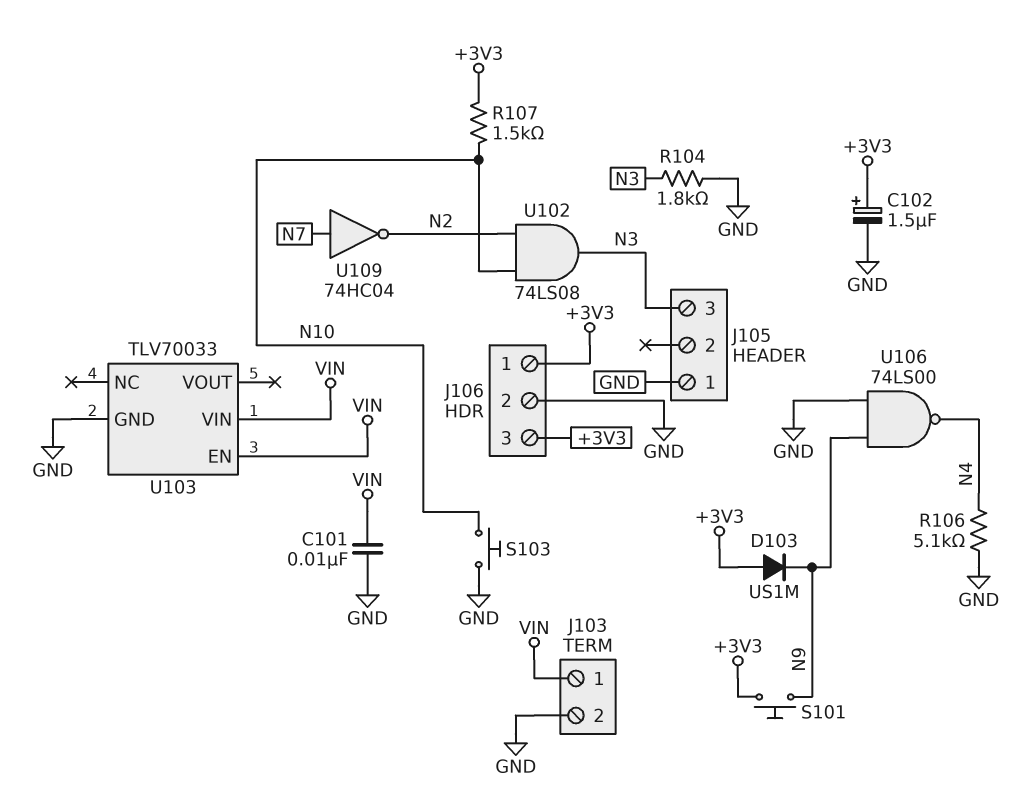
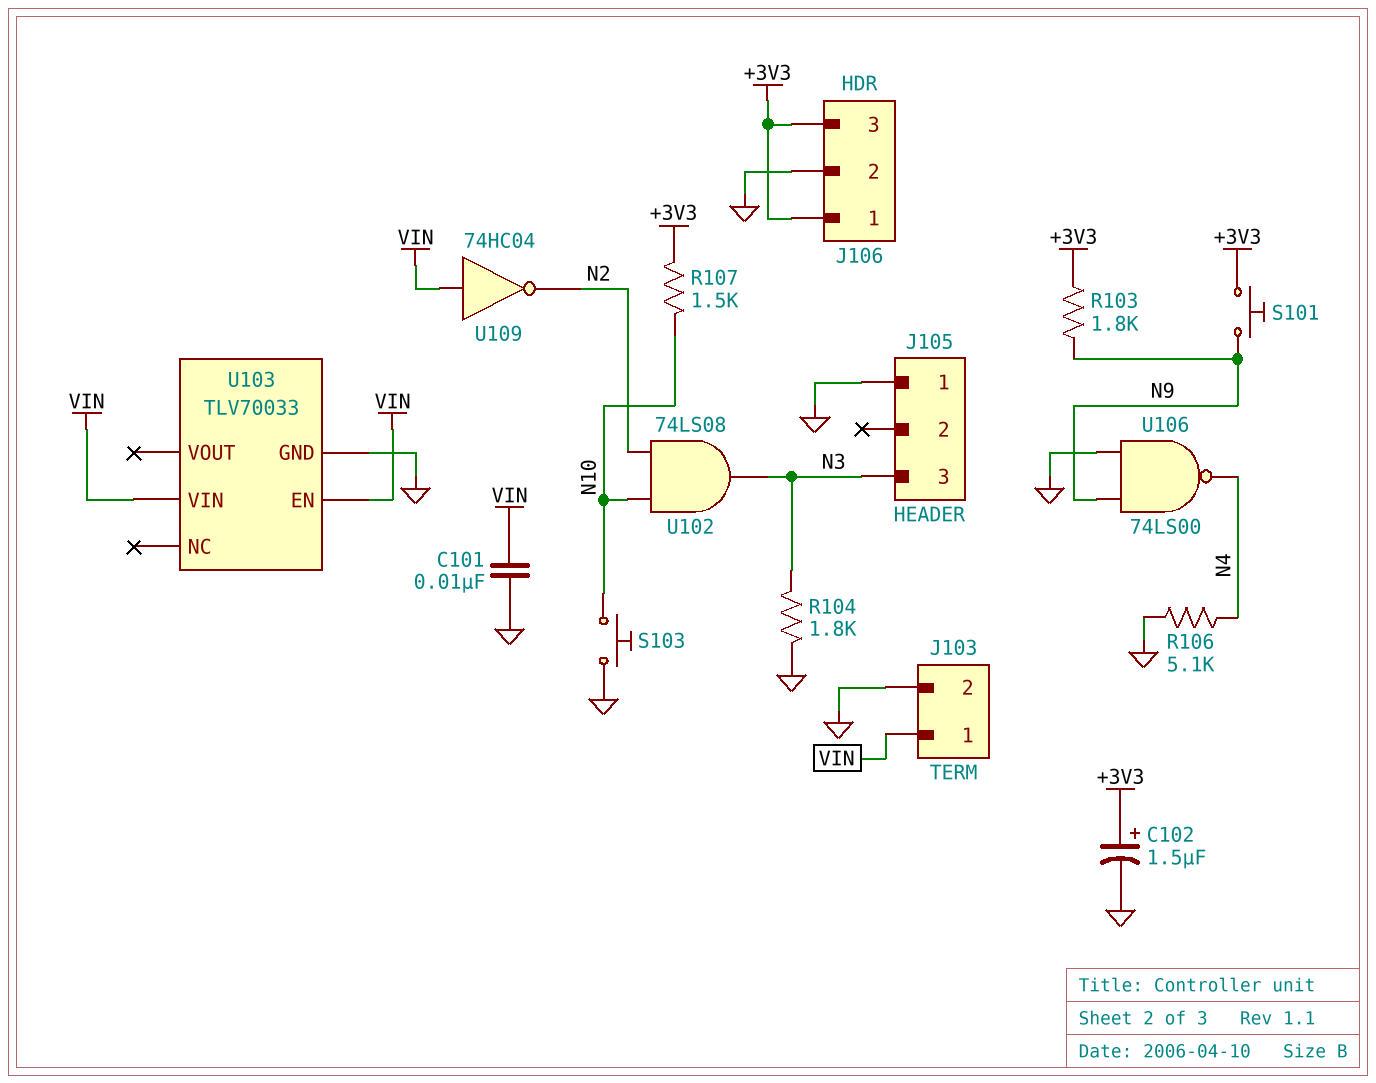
D103: diode US1M (A +3V3, K N9) -> none
R103: none -> 1.8k (+3V3, N9)
U109: NOT 74HC04 (in N7, out N2) -> NOT 74HC04 (in VIN, out N2)

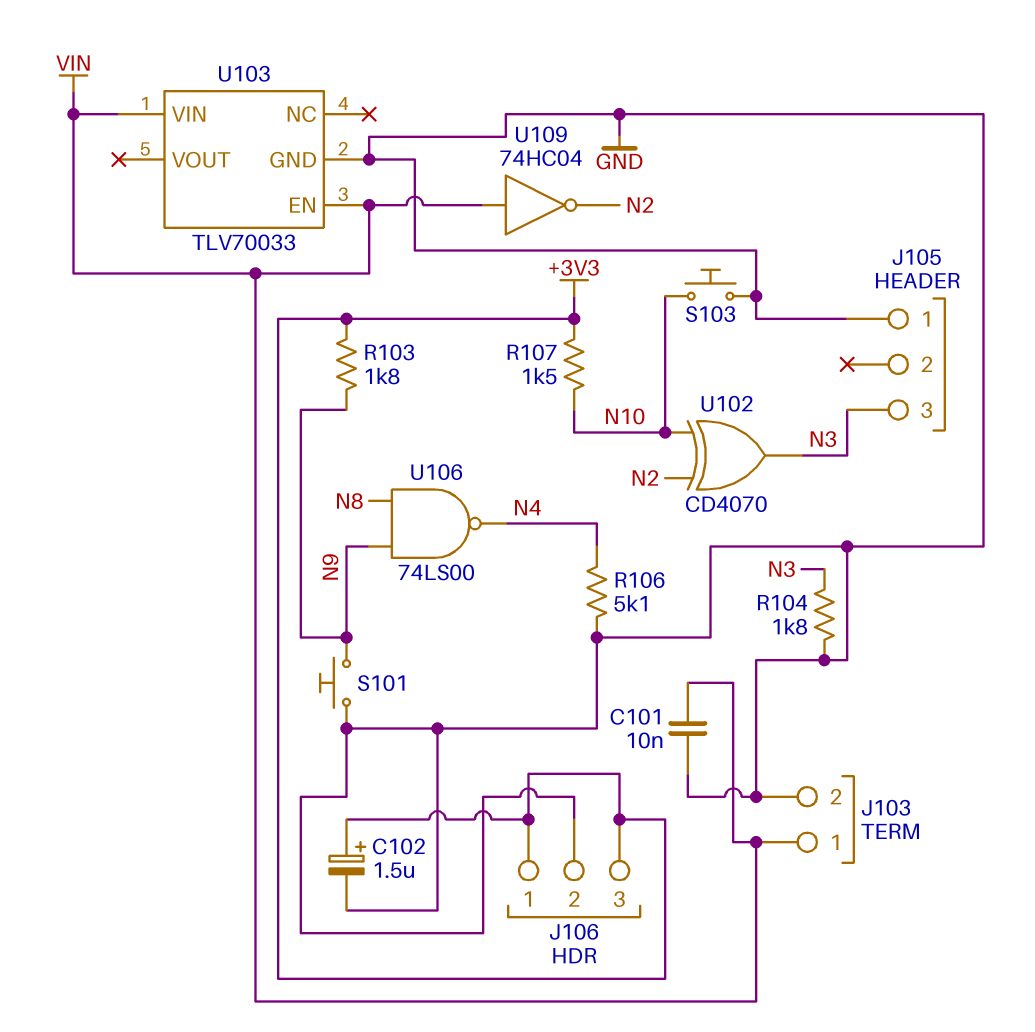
S101: button (+3V3, N9) -> button (GND, N9)
U102: AND 74LS08 (in N2, in N10, out N3) -> XOR CD4070 (in N2, in N10, out N3)
U106: NAND 74LS00 (in GND, in N9, out N4) -> NAND 74LS00 (in N8, in N9, out N4)

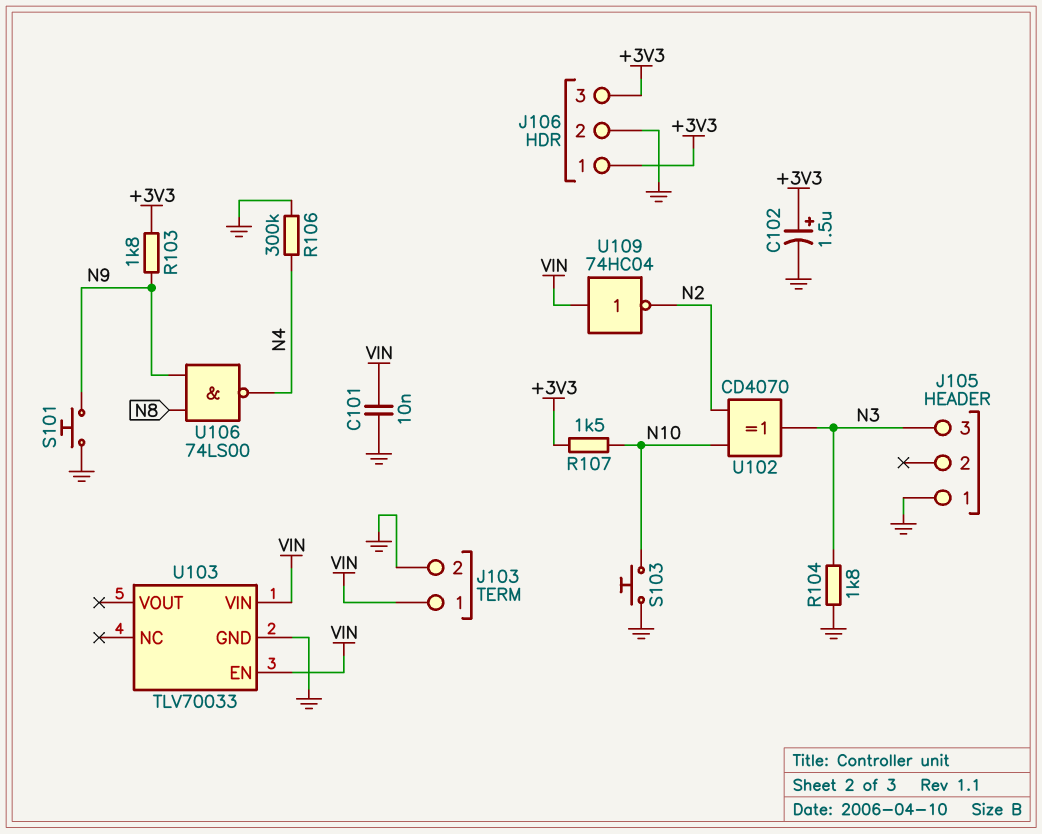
R106: 5.1k (GND, N4) -> 300k (GND, N4)

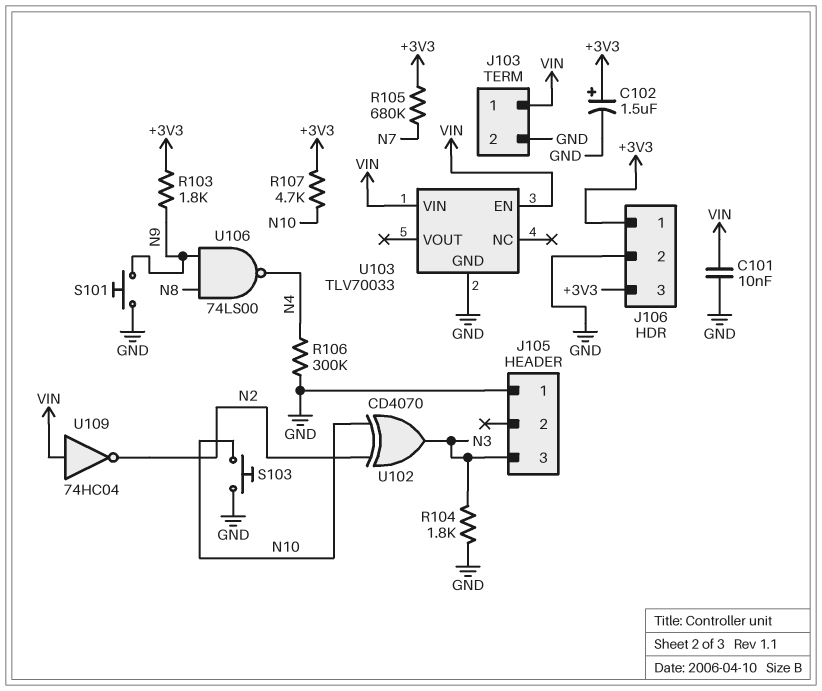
R105: none -> 680k (+3V3, N7)
R107: 1.5k (+3V3, N10) -> 4.7k (+3V3, N10)

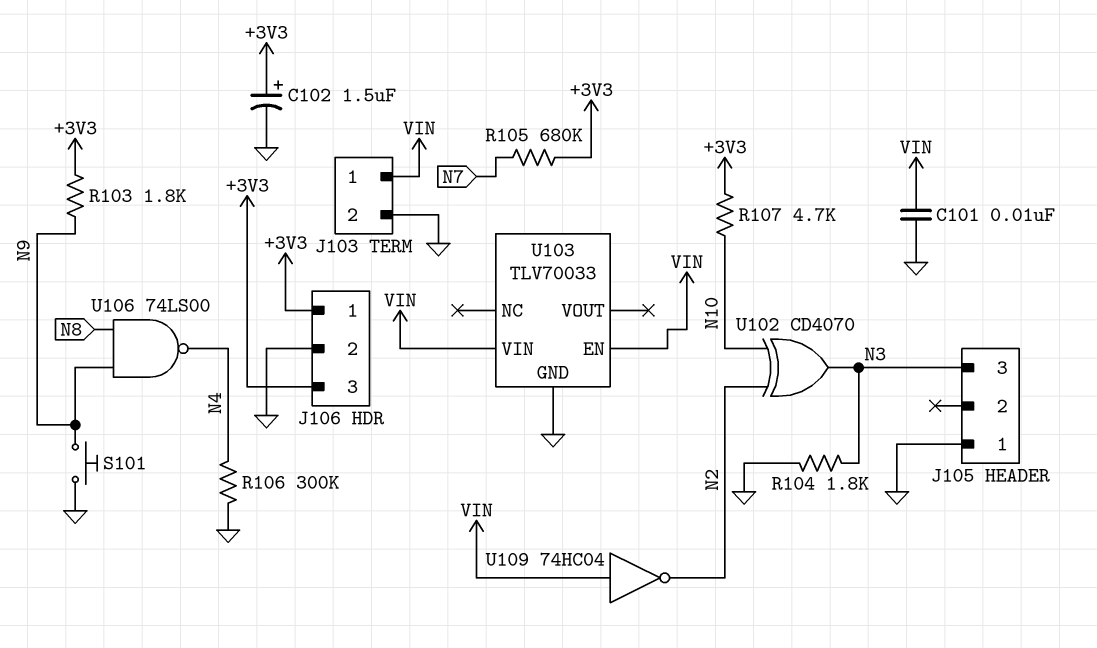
S103: button (GND, N10) -> none

